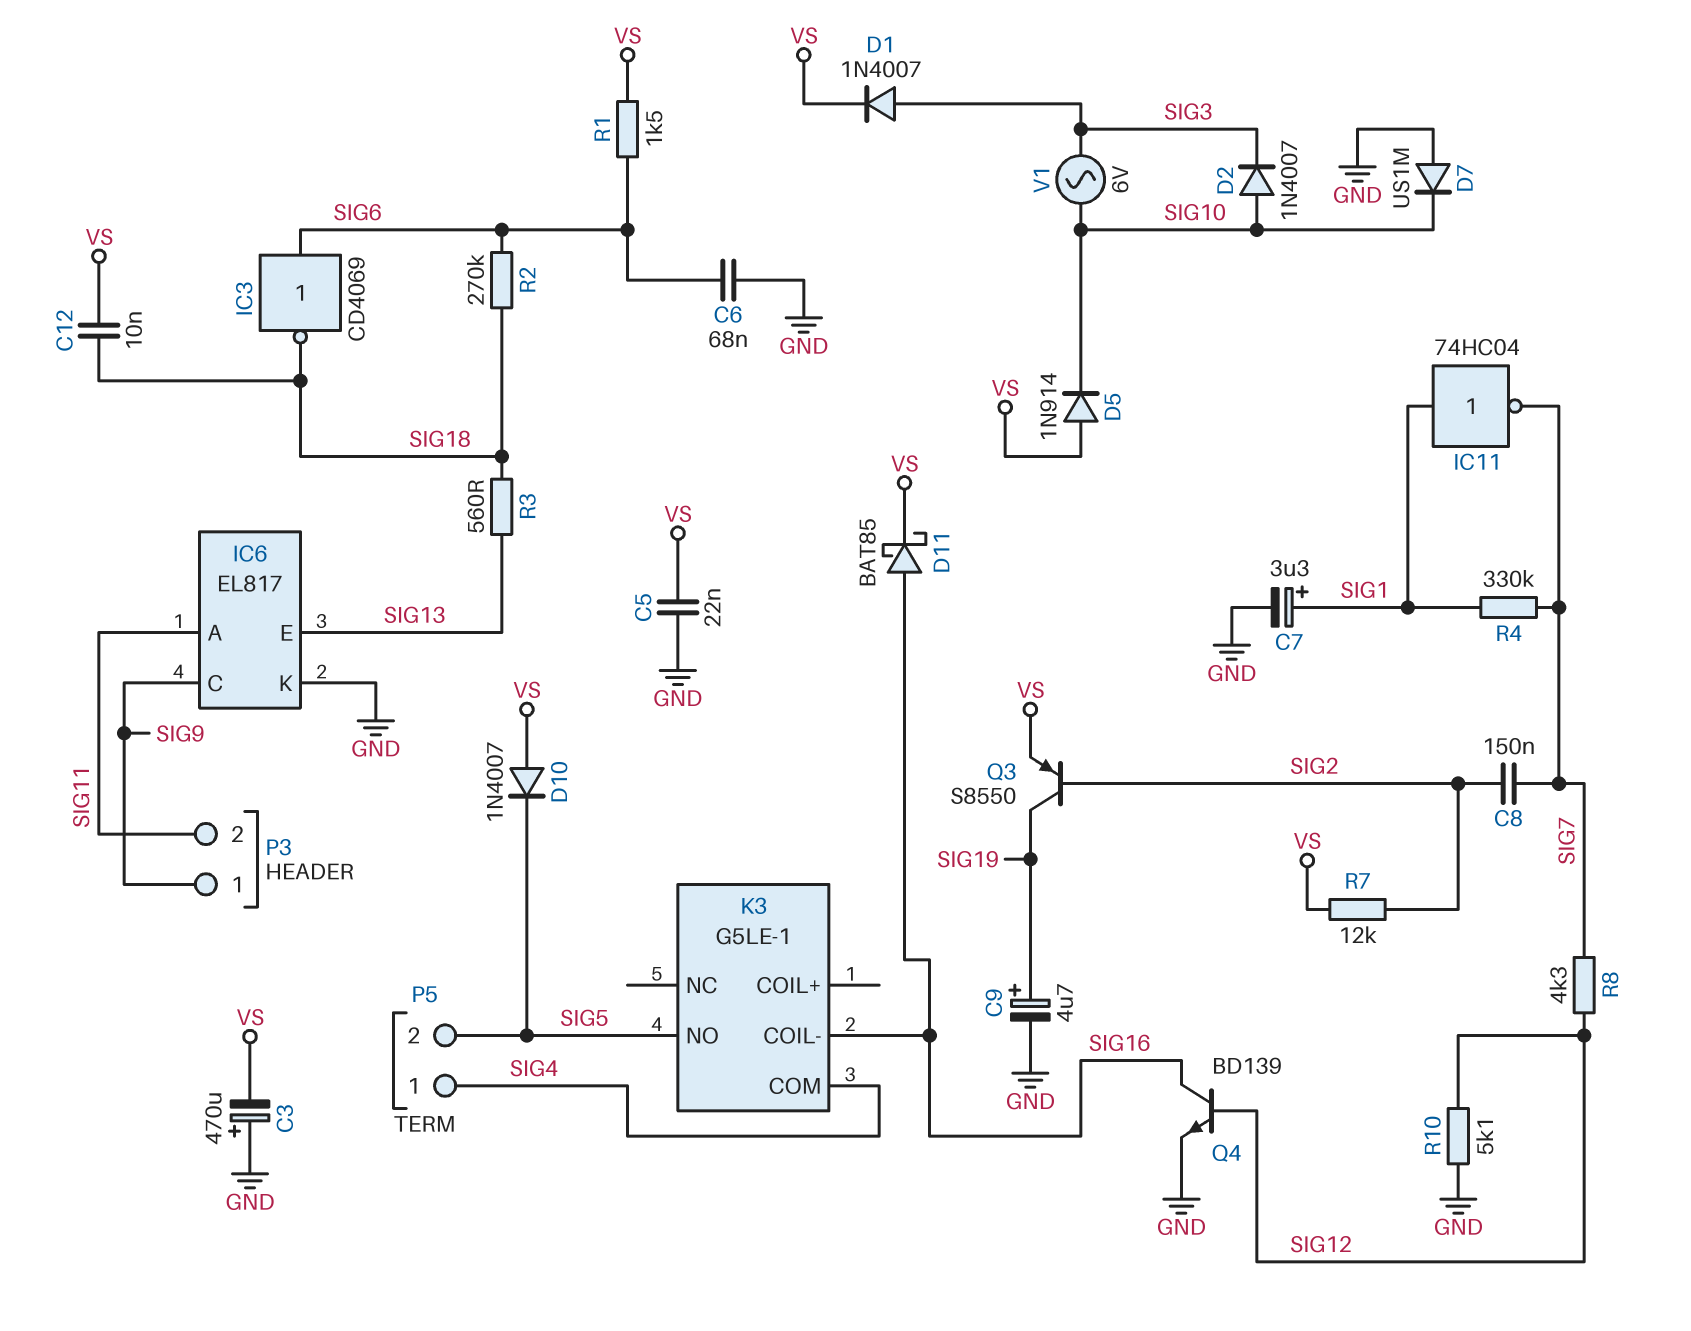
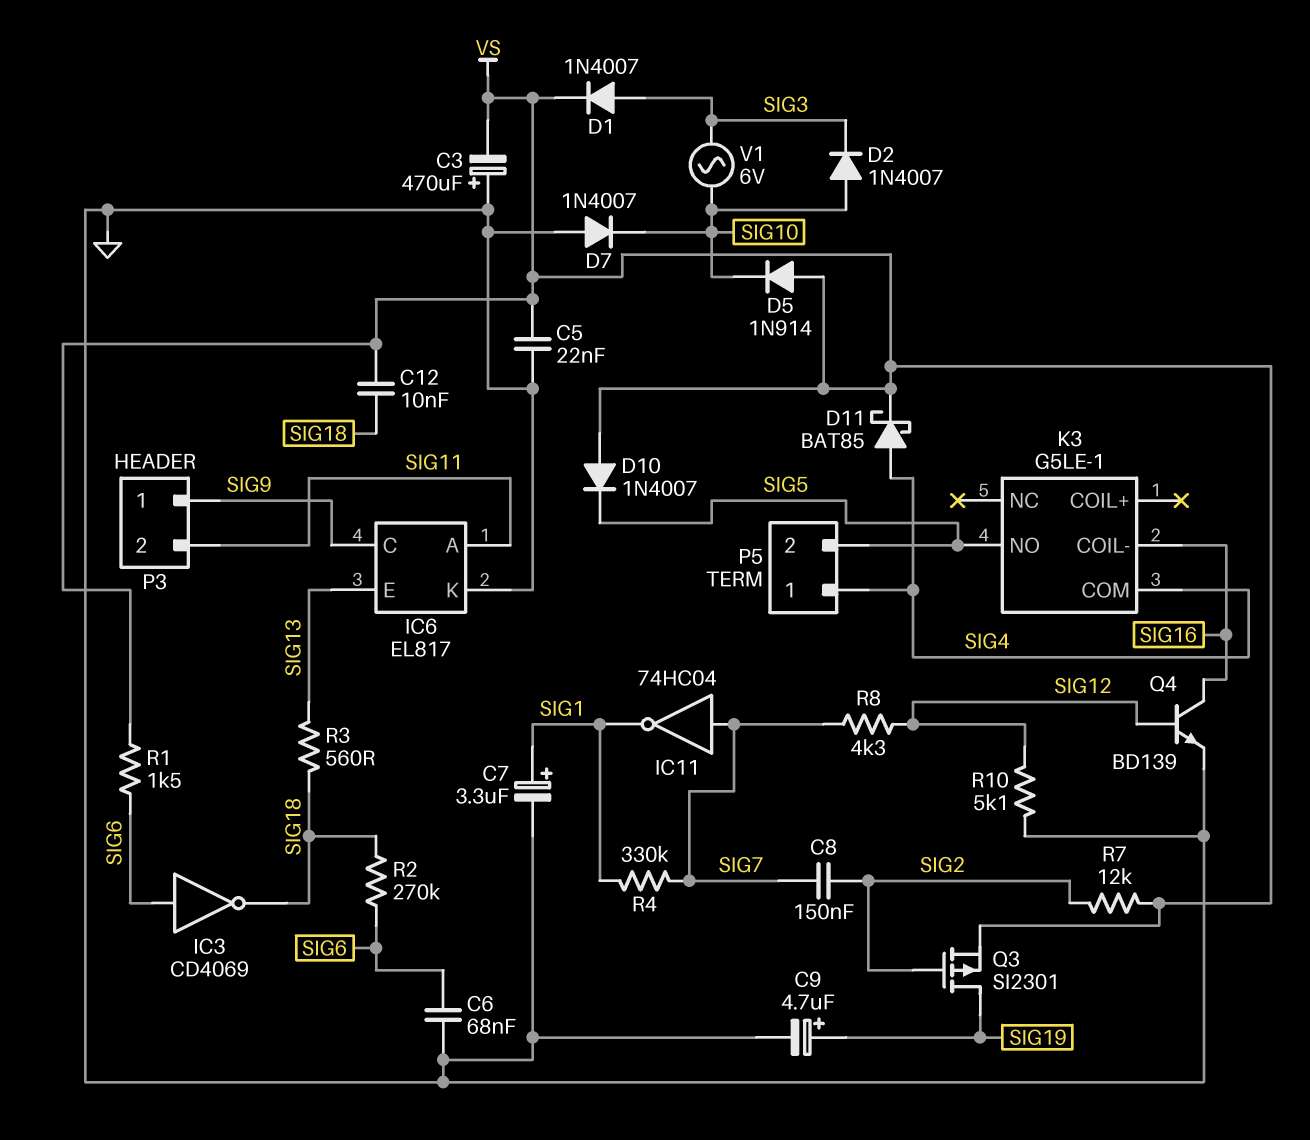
D7: diode US1M (A GND, K SIG10) -> diode 1N4007 (A GND, K SIG10)
D11: schottky BAT85 (A SIG16, K VS) -> schottky BAT85 (A SIG4, K VS)
IC11: NOT 74HC04 (in SIG1, out SIG7) -> NOT 74HC04 (in SIG7, out SIG1)
Q3: PNP S8550 (B SIG2, C SIG19, E VS) -> PMOS SI2301 (G SIG2, D SIG19, S VS)

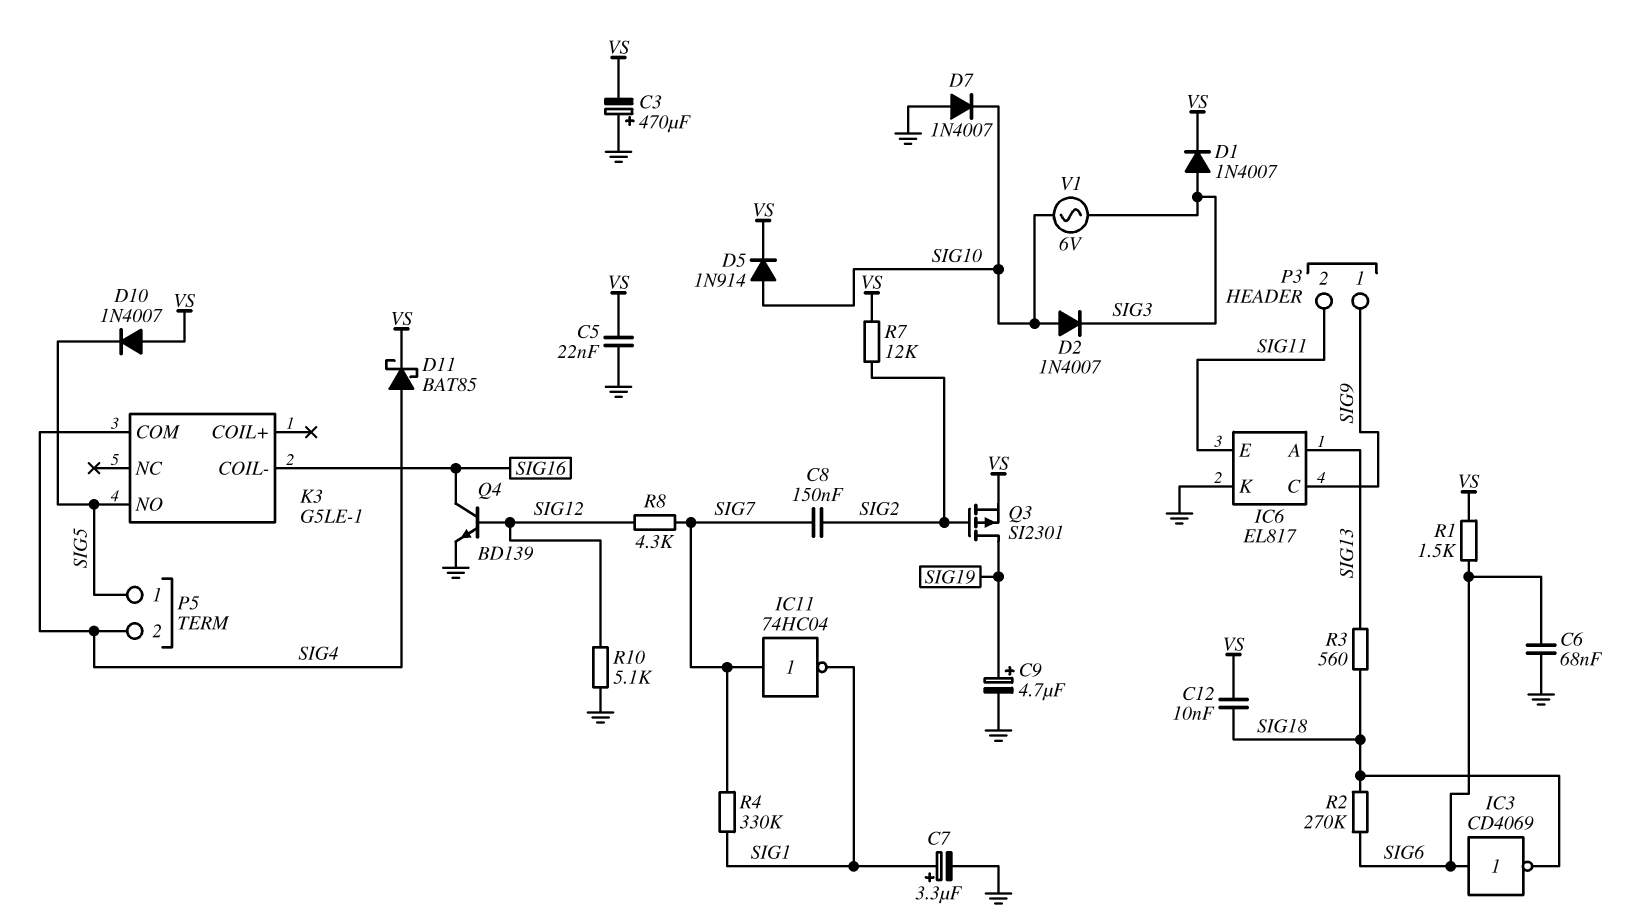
D5: diode 1N914 (A VS, K SIG10) -> diode 1N914 (A SIG10, K VS)
IC6 pin A: SIG11 -> SIG13
IC6 pin E: SIG13 -> SIG11
P5 pin 1: SIG4 -> SIG5
P5 pin 2: SIG5 -> SIG4

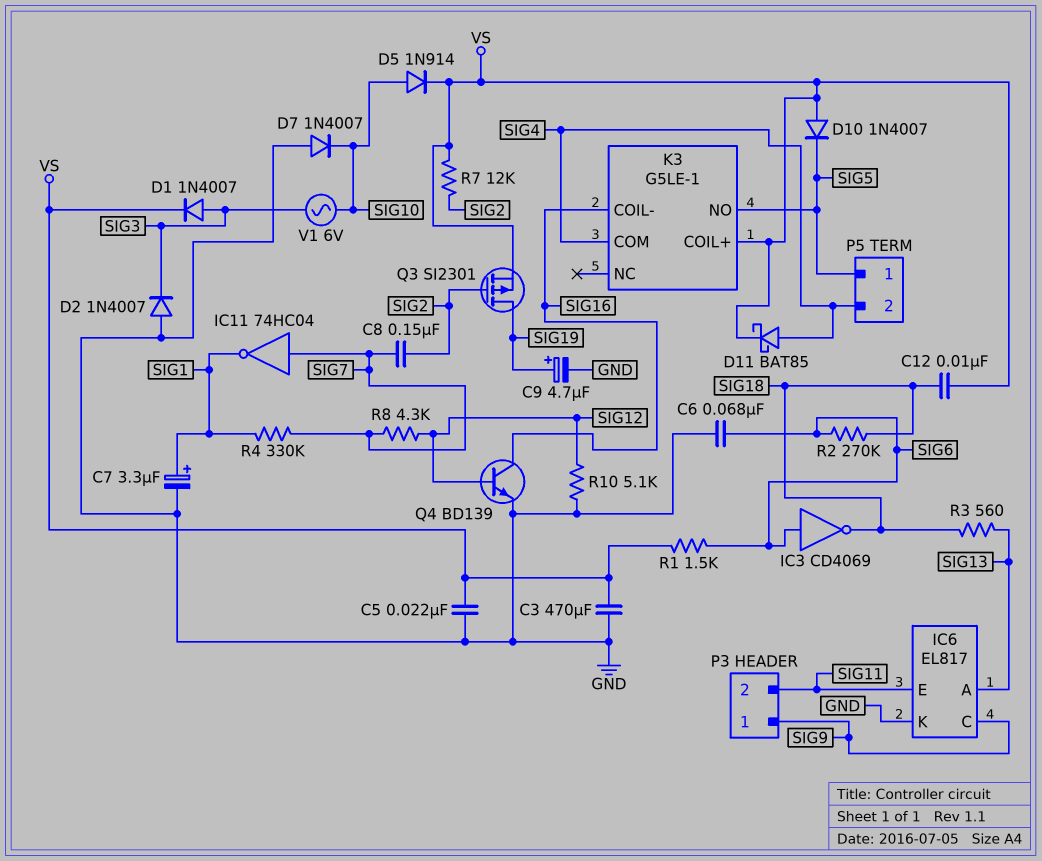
C3: 470uF (plus GND, minus VS) -> 470uF (GND, VS)
D2: diode 1N4007 (A SIG10, K SIG3) -> diode 1N4007 (A GND, K SIG3)
K3 pin COIL+: none -> VS

